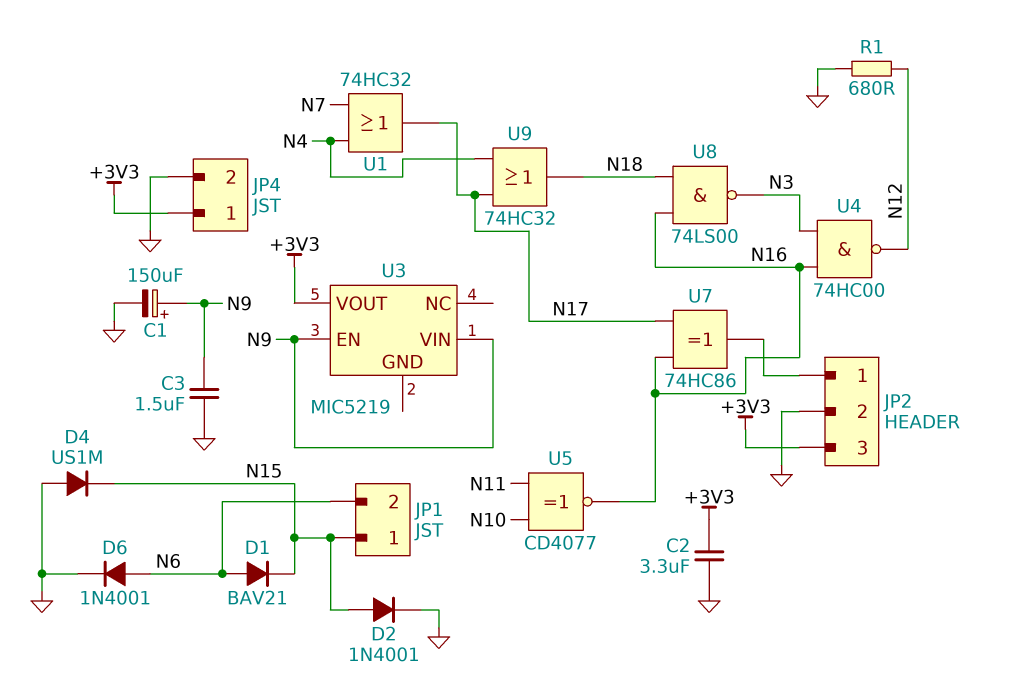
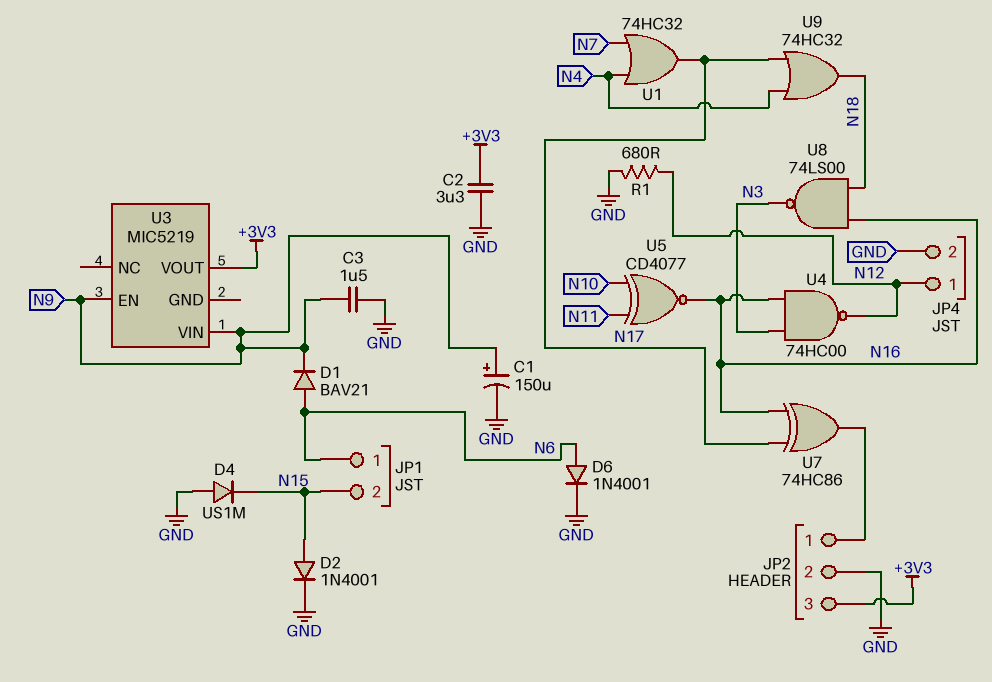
D1: diode BAV21 (A N6, K N15) -> diode BAV21 (A N6, K N9)
JP1 pin 1: N15 -> N6
JP1 pin 2: N6 -> N15
JP4 pin 1: +3V3 -> N12

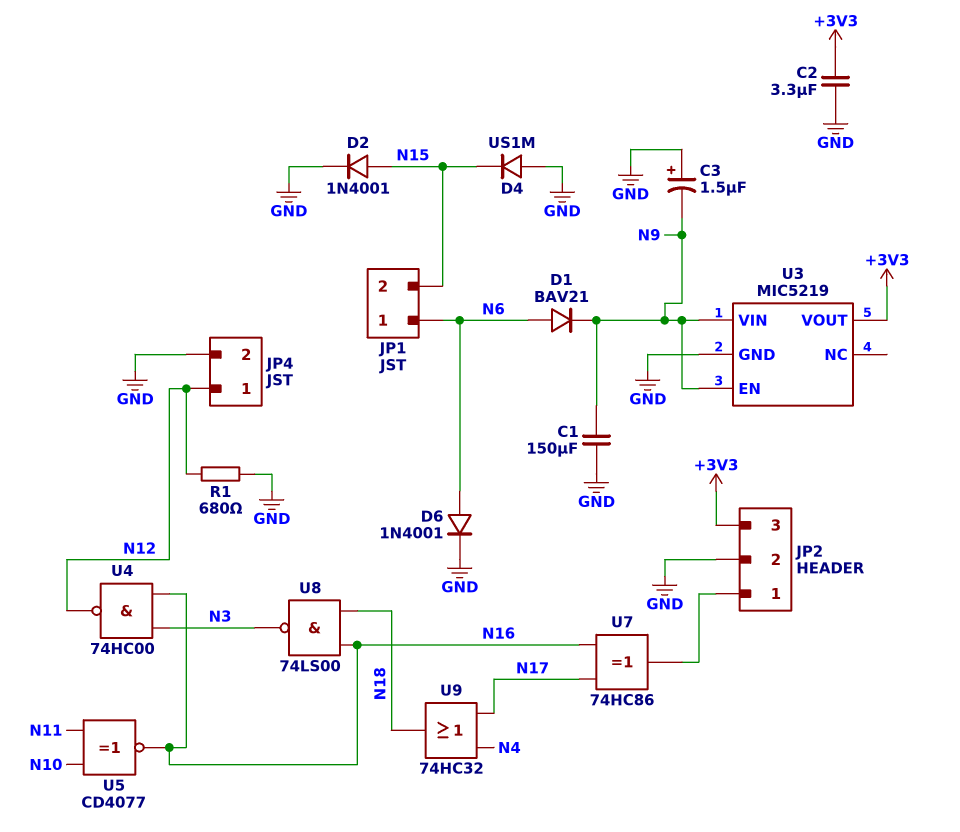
C1: 150uF (plus N9, minus GND) -> 150uF (GND, N9)
C3: 1.5uF (GND, N9) -> 1.5uF (plus GND, minus N9)
U1: OR 74HC32 (in N4, in N7, out N17) -> none
U3 pin GND: none -> GND

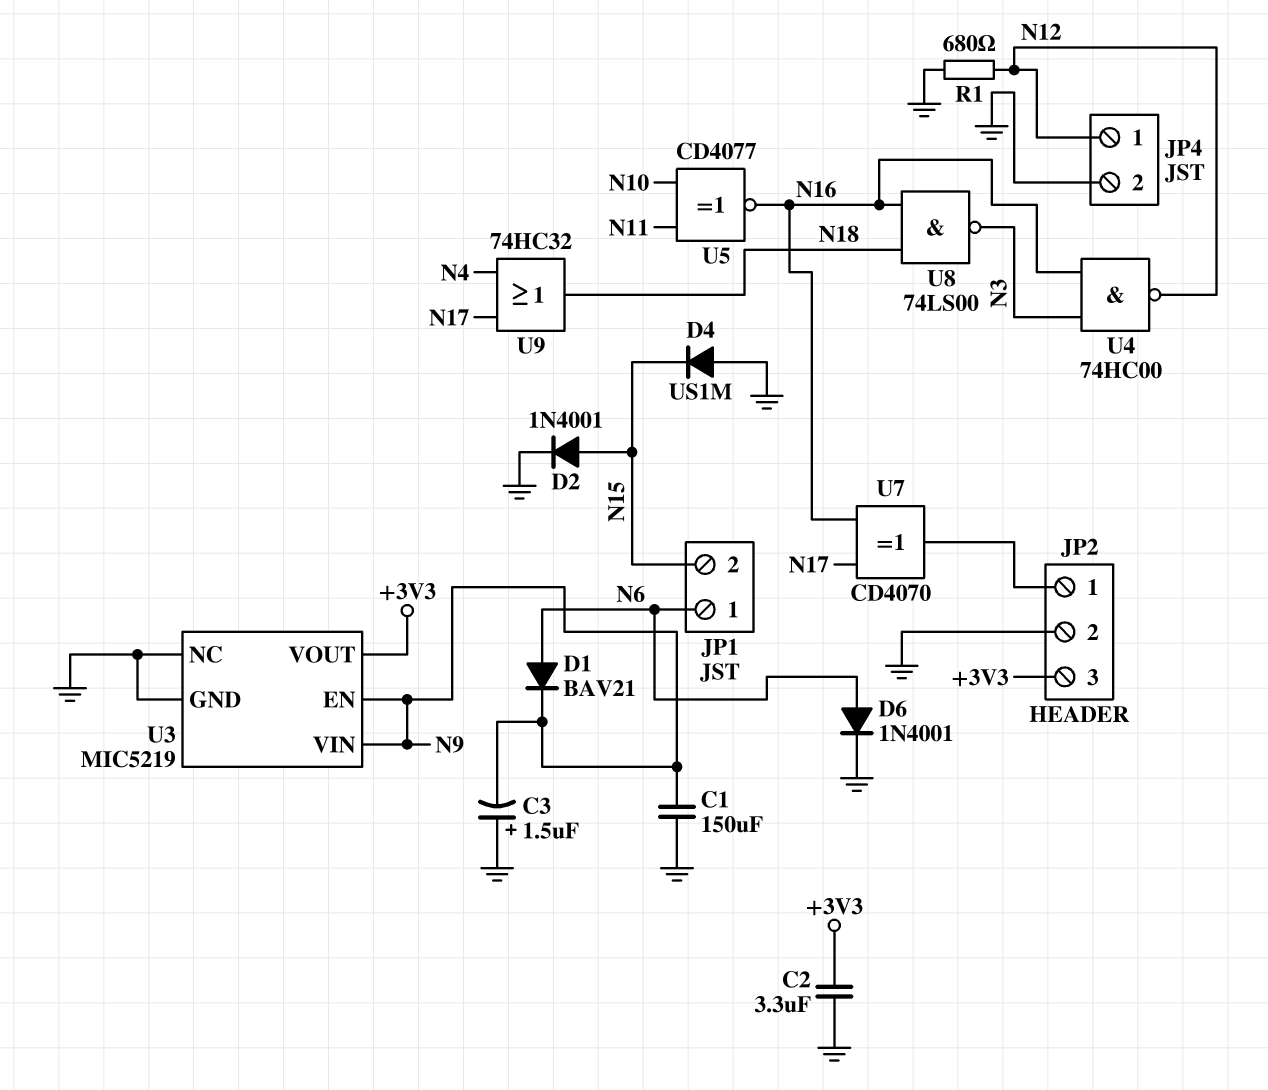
U3 pin NC: none -> GND
U7: XOR 74HC86 (in N16, in N17, out JP2/1) -> XOR CD4070 (in N16, in N17, out JP2/1)

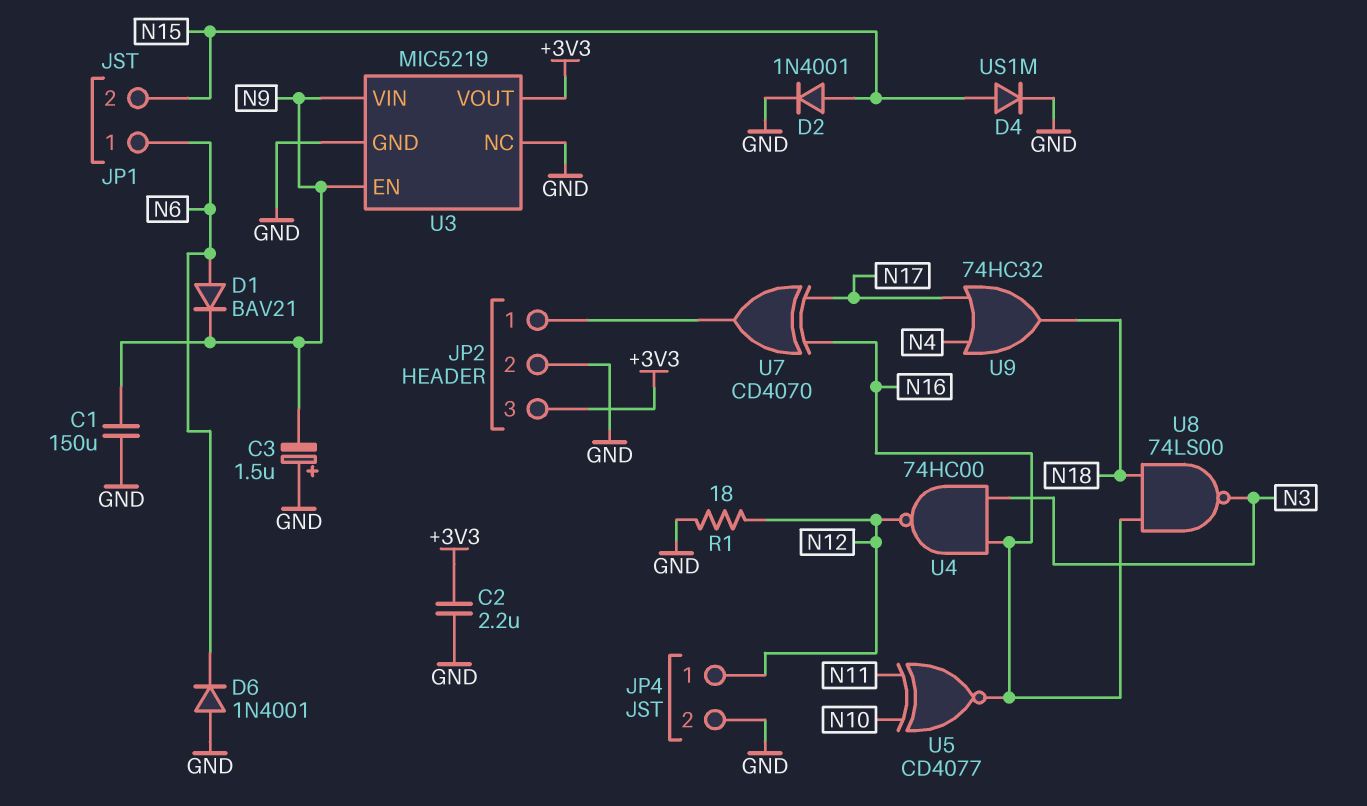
C2: 3.3uF (+3V3, GND) -> 2.2uF (+3V3, GND)
D4: diode US1M (A GND, K N15) -> diode US1M (A N15, K GND)
D6: diode 1N4001 (A N6, K GND) -> diode 1N4001 (A GND, K N6)
R1: 680 (GND, N12) -> 18 (GND, N12)

